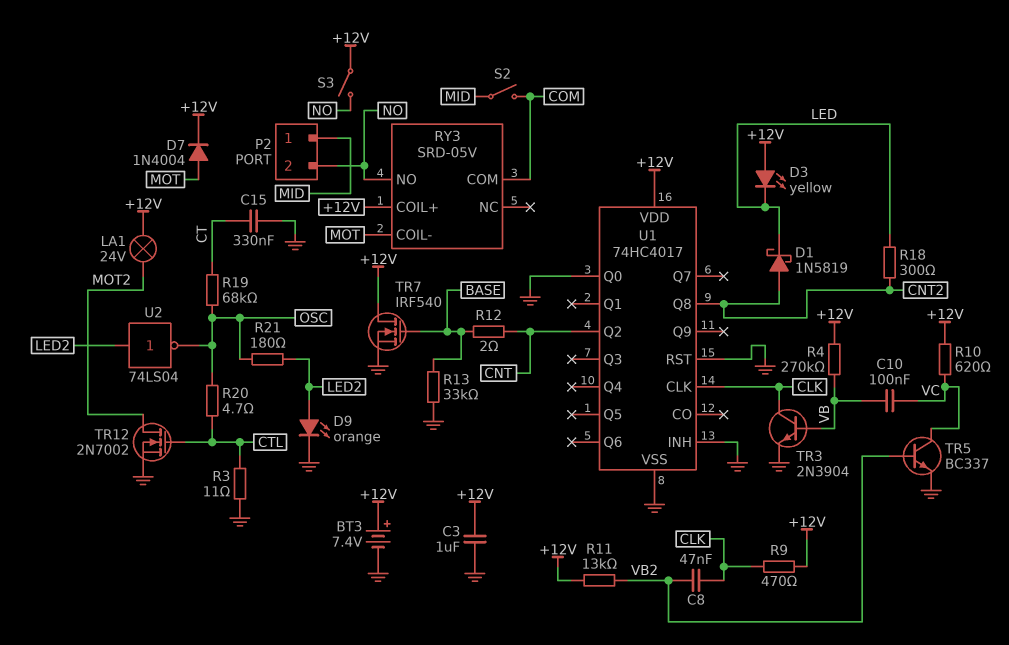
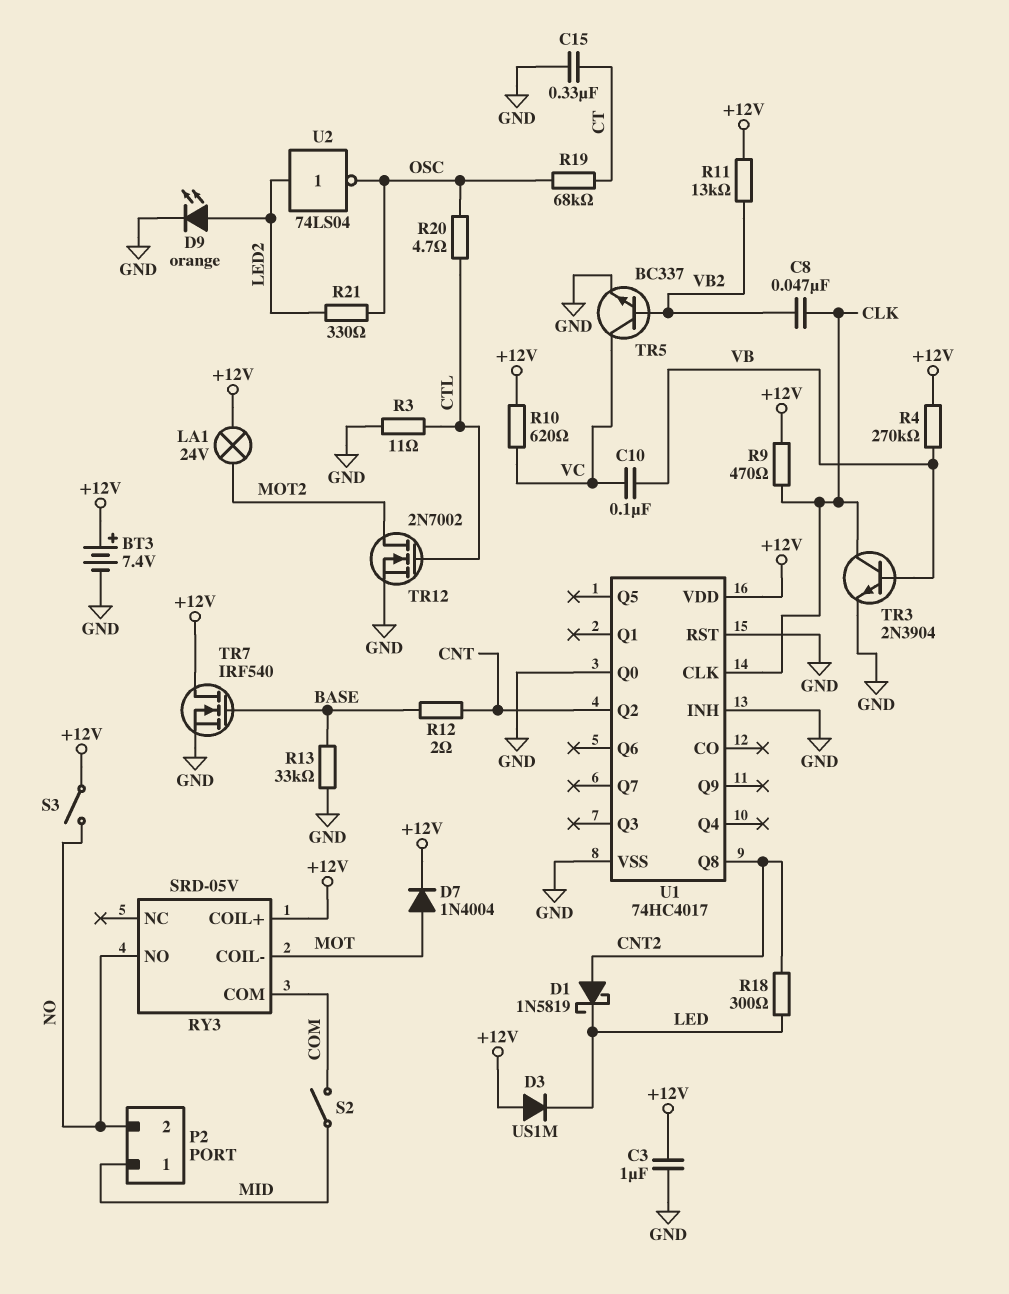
D3: LED yellow (A +12V, K LED) -> diode US1M (A +12V, K LED)
R21: 180 (LED2, OSC) -> 330 (LED2, OSC)

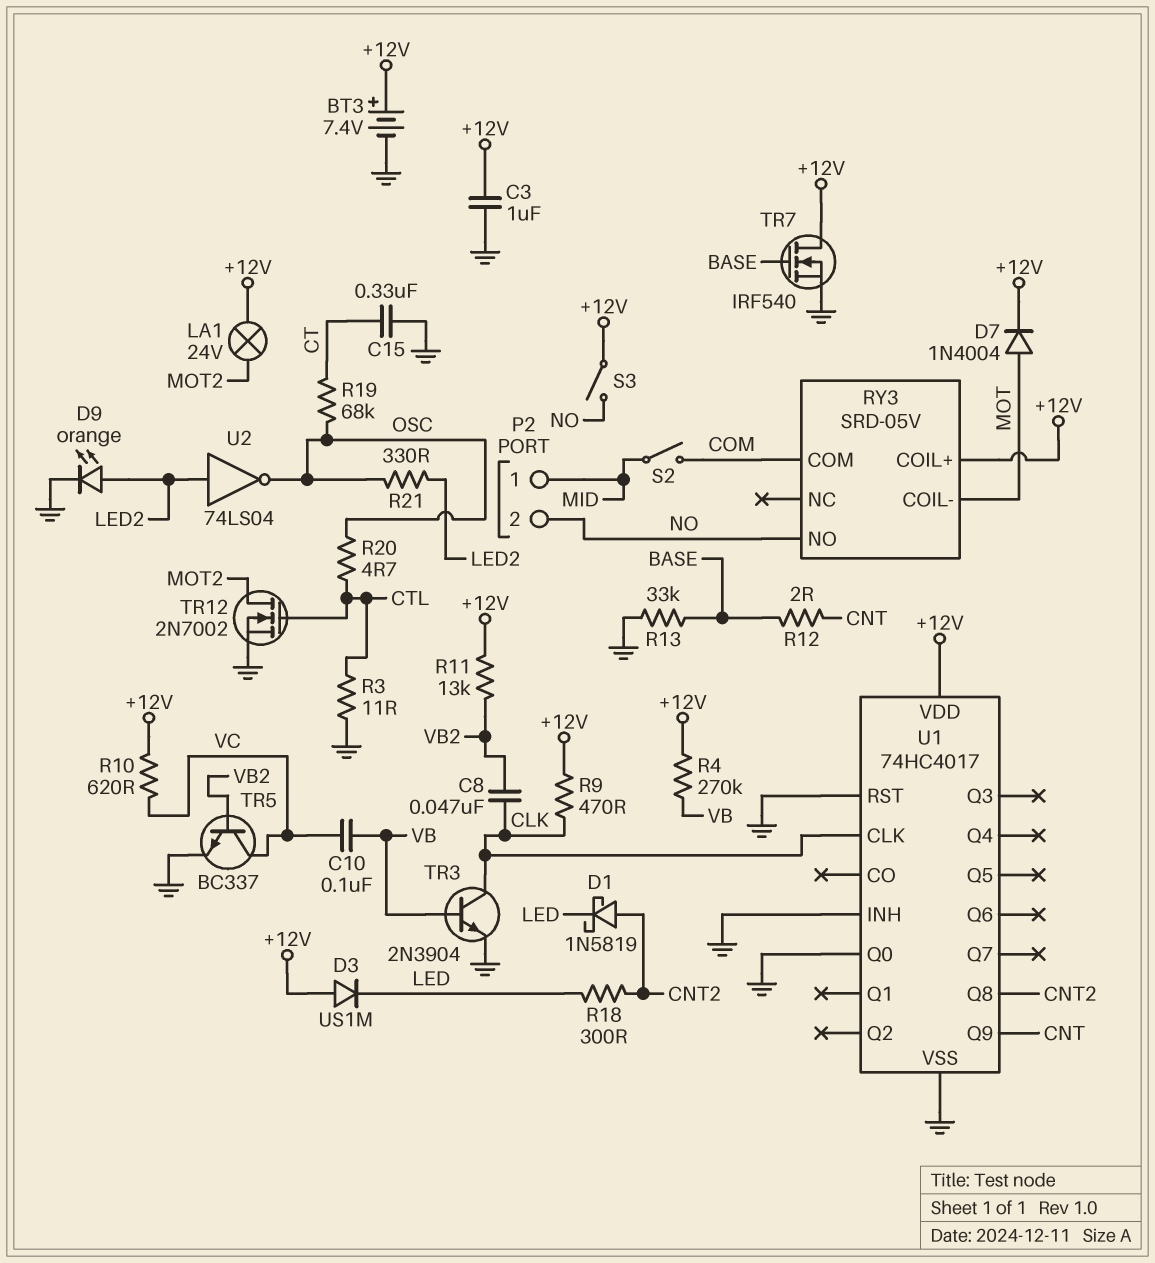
U1 pin Q2: CNT -> none
U1 pin Q9: none -> CNT

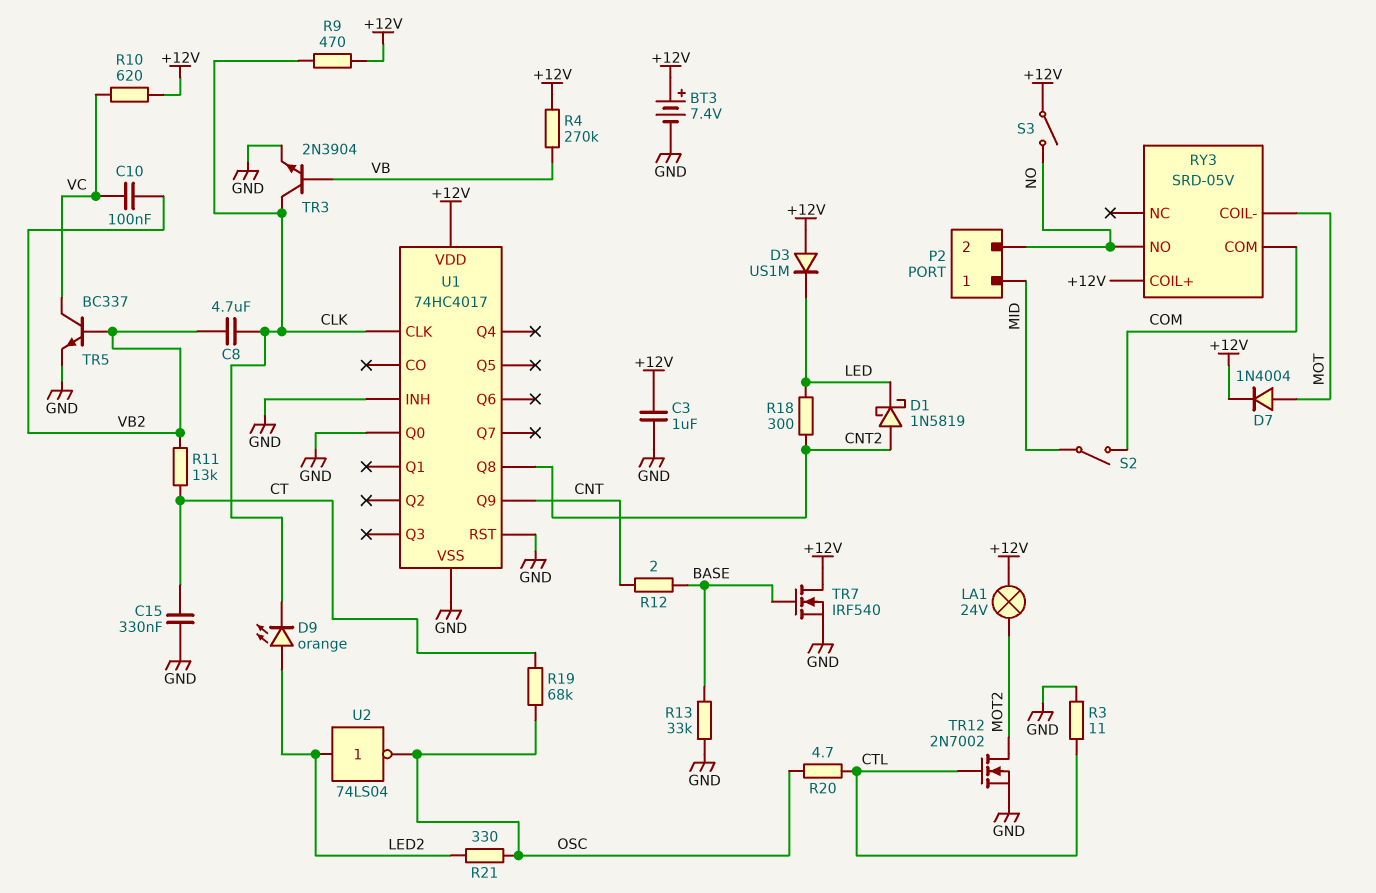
C8: 47nF (CLK, VB2) -> 4.7uF (CLK, VB2)
C10: 100nF (VB, VC) -> 100nF (VB2, VC)
D9: LED orange (A LED2, K GND) -> LED orange (A LED2, K CLK)
R11: 13k (+12V, VB2) -> 13k (CT, VB2)

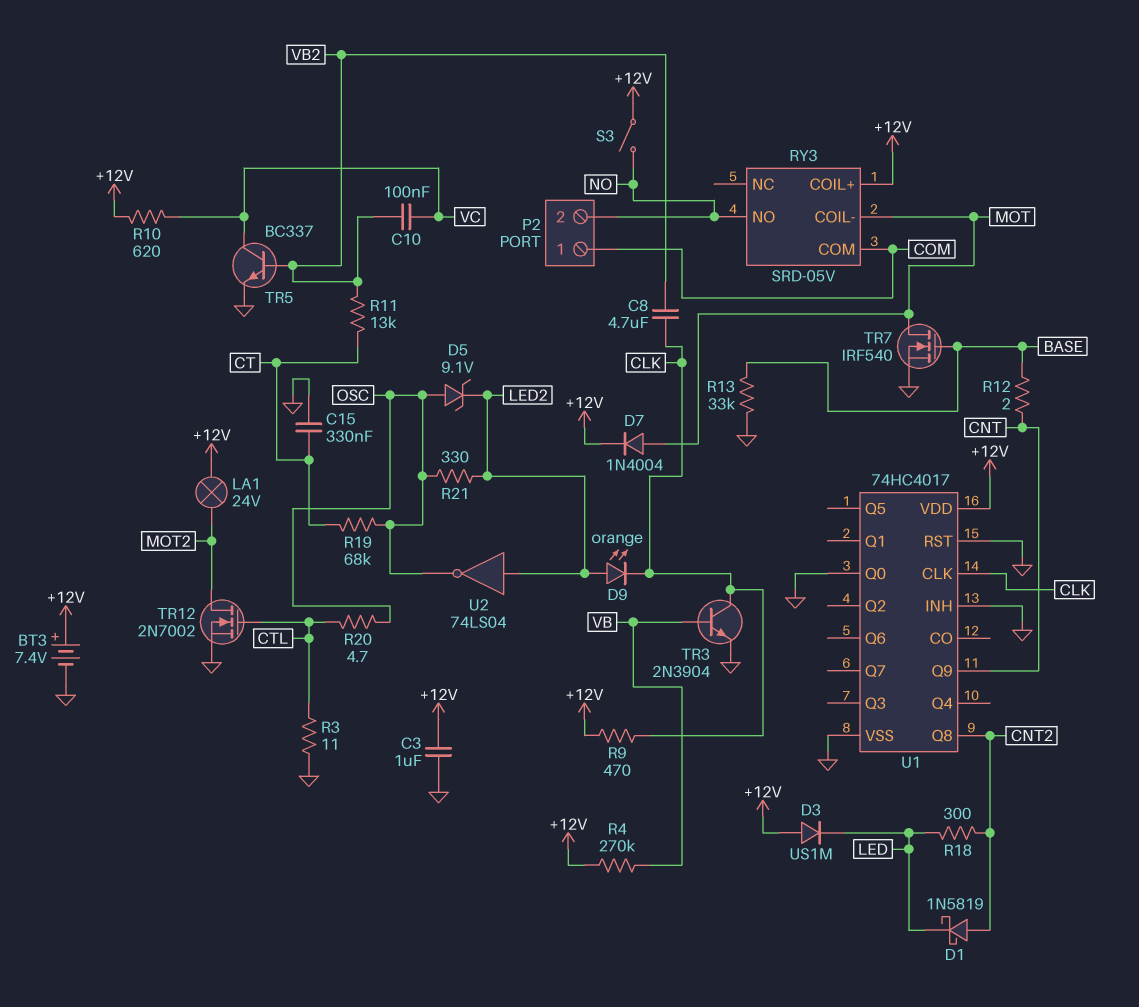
D5: none -> zener 9.1V (A OSC, K LED2)
P2 pin 1: MID -> COM
S2: switch (COM, MID) -> none
TR7: NMOS IRF540 (G BASE, D +12V, S GND) -> NMOS IRF540 (G BASE, D MOT, S GND)

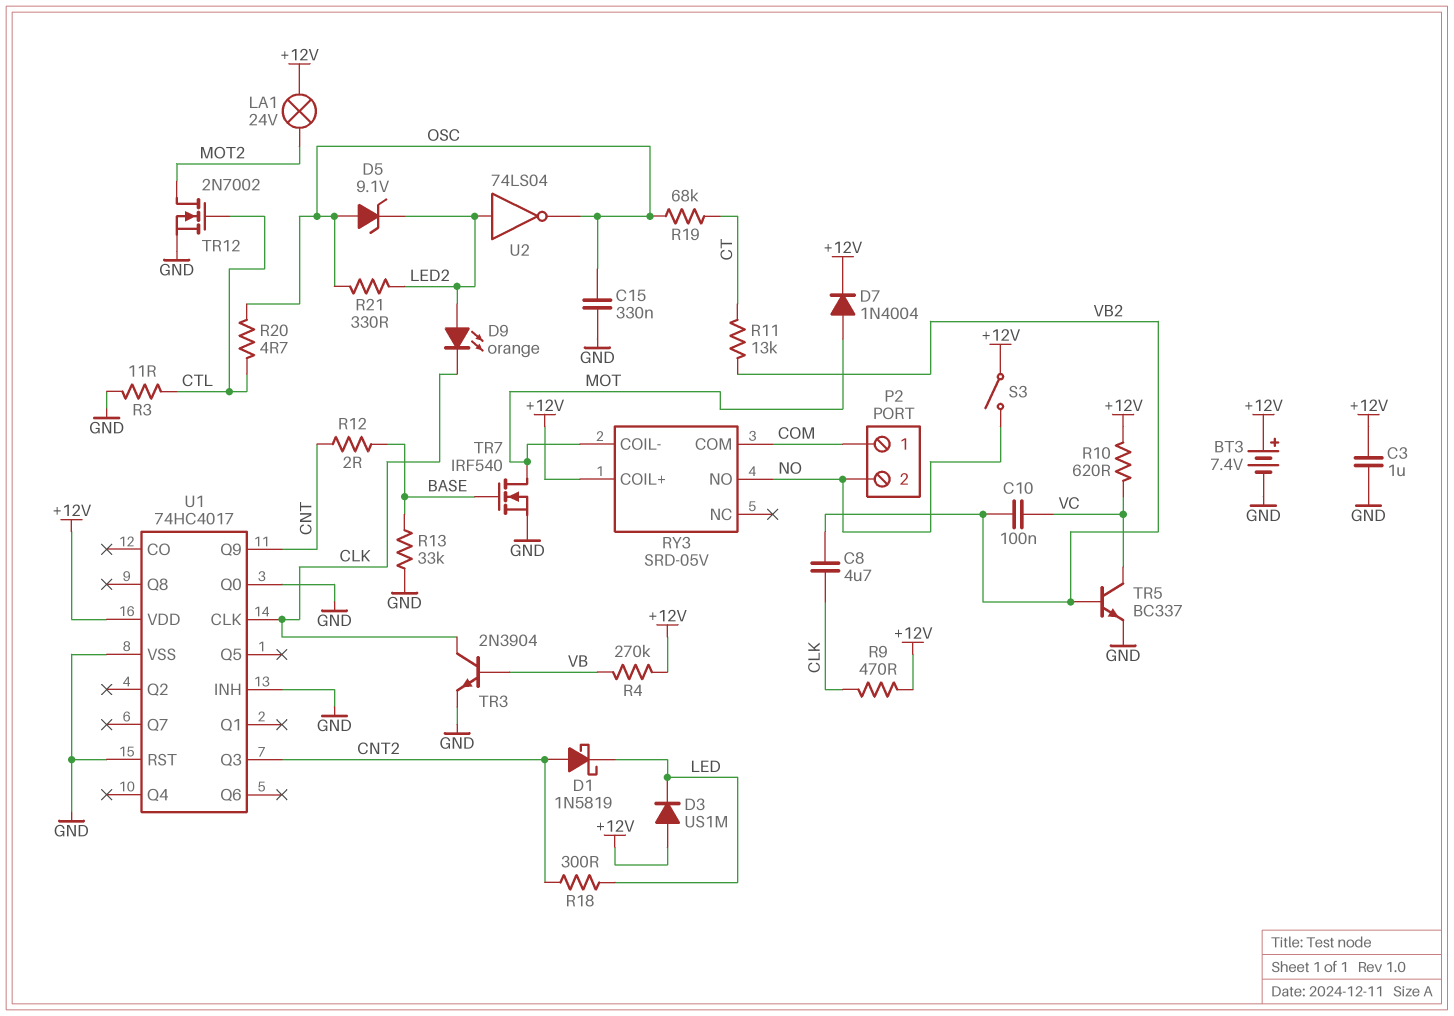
C15: 330nF (CT, GND) -> 330nF (GND, OSC)
U1 pin Q3: none -> CNT2
U1 pin Q8: CNT2 -> none

